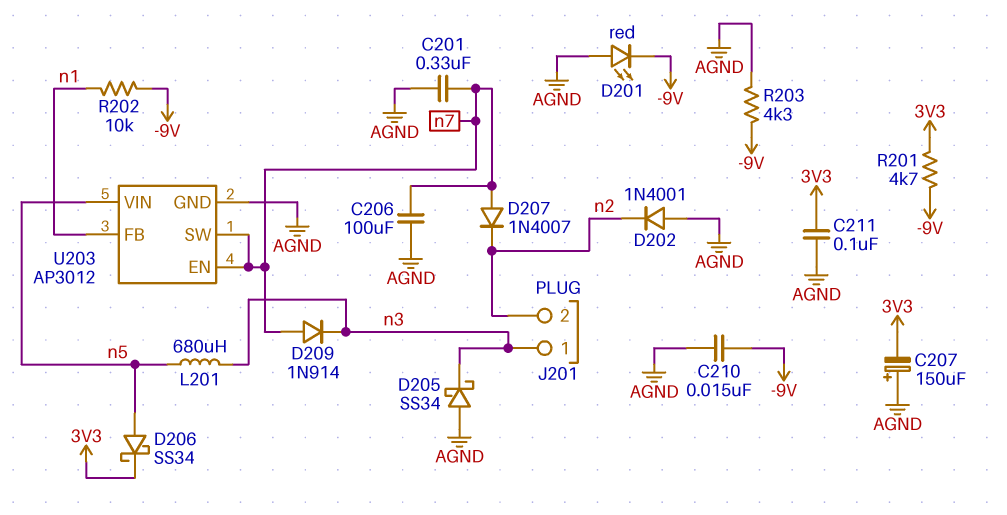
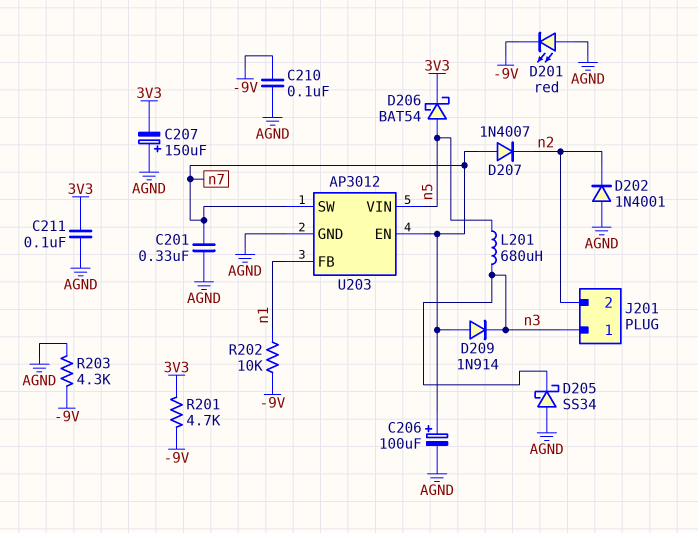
C206: 100uF (AGND, n7) -> 100uF (plus n7, minus AGND)
C210: 15nF (-9V, AGND) -> 100nF (-9V, AGND)
D206: schottky SS34 (A n5, K 3V3) -> schottky BAT54 (A n5, K 3V3)

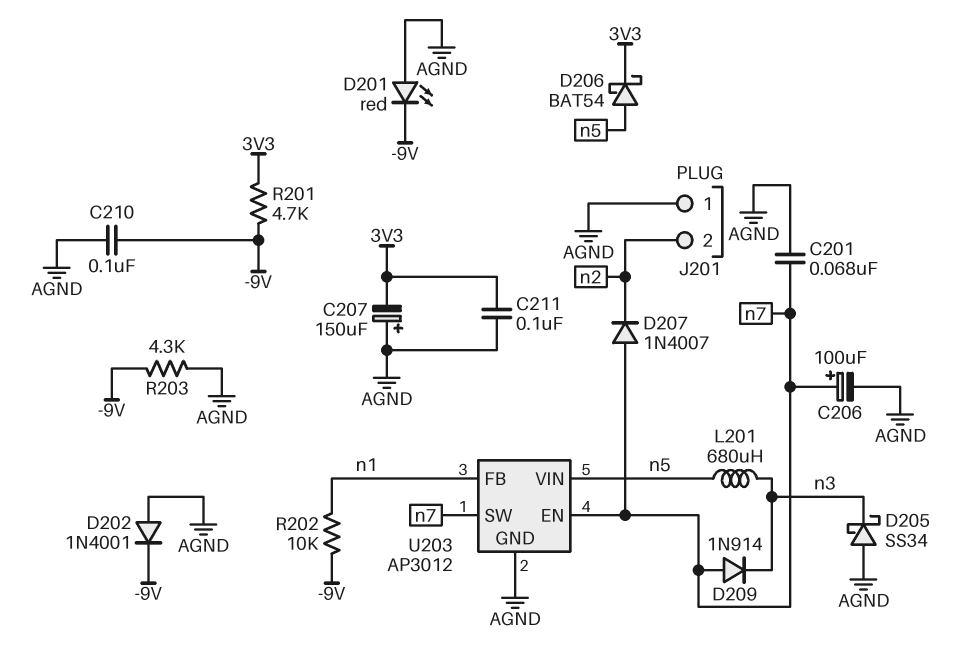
C201: 330nF (AGND, n7) -> 68nF (AGND, n7)
D202: diode 1N4001 (A AGND, K n2) -> diode 1N4001 (A AGND, K -9V)
J201 pin 1: n3 -> AGND

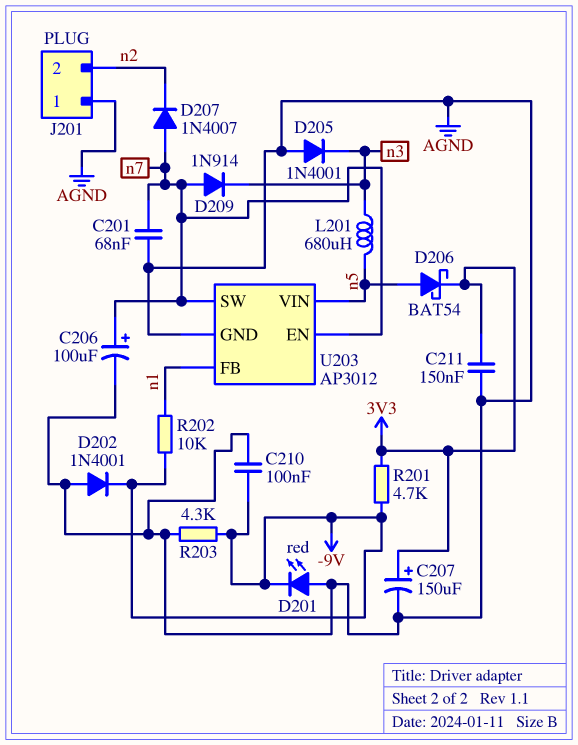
C207: 150uF (plus AGND, minus 3V3) -> 150uF (plus 3V3, minus AGND)
C211: 100nF (3V3, AGND) -> 150nF (3V3, AGND)
D205: schottky SS34 (A AGND, K n3) -> diode 1N4001 (A AGND, K n3)

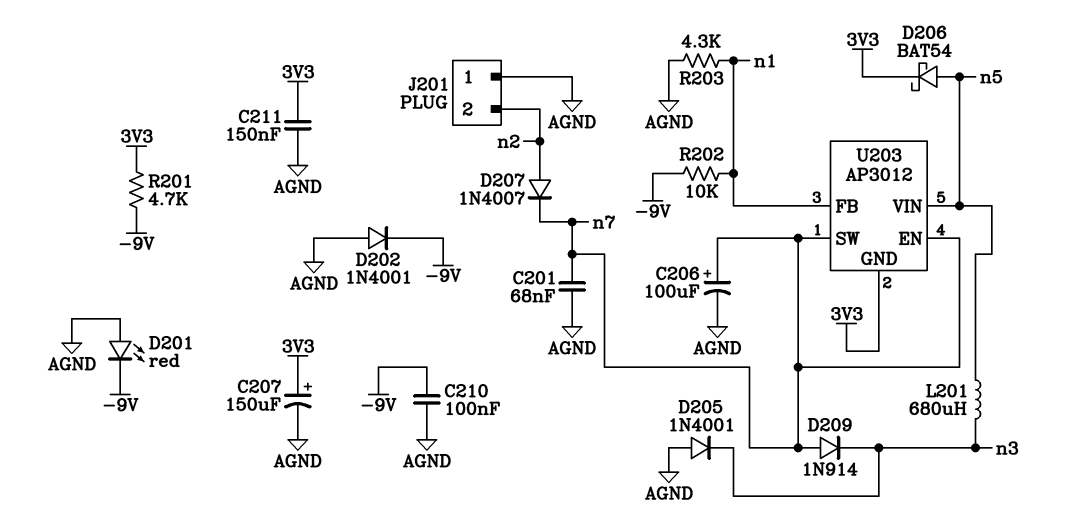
D207: diode 1N4007 (A n7, K n2) -> diode 1N4007 (A n2, K n7)
R203: 4.3k (-9V, AGND) -> 4.3k (AGND, n1)
U203 pin GND: AGND -> 3V3

